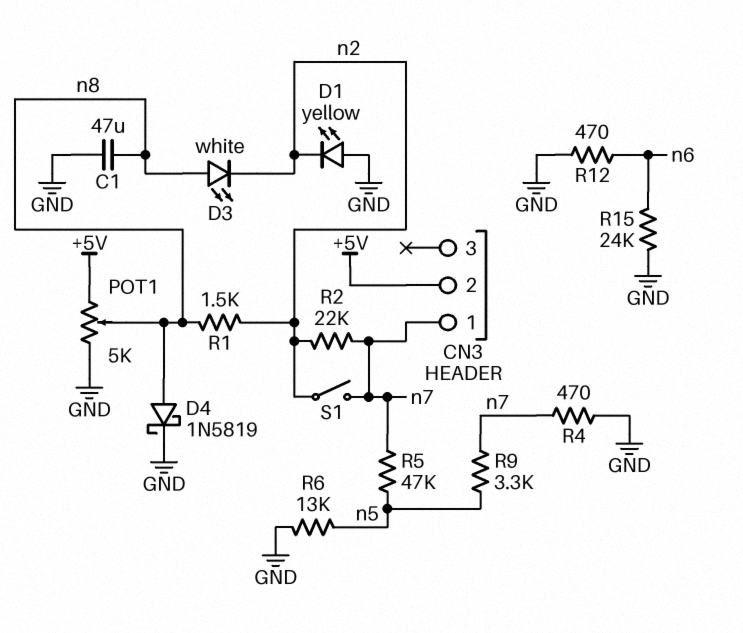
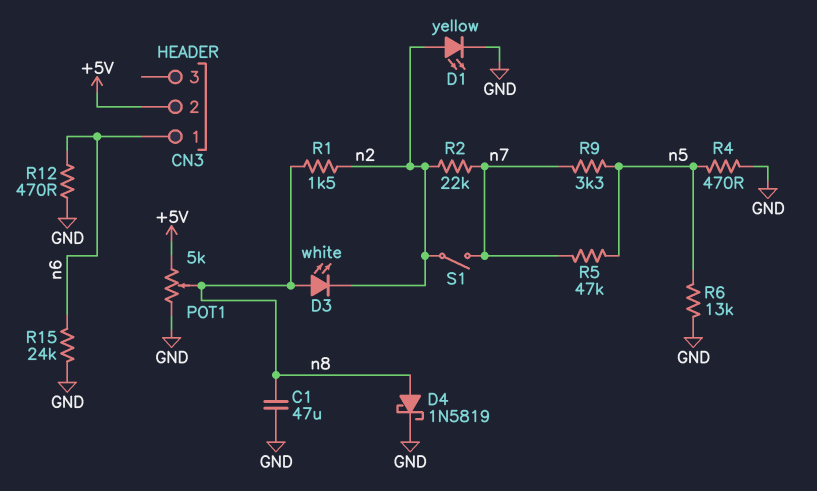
CN3 pin 1: n7 -> n6
D1: LED yellow (A GND, K n2) -> LED yellow (A n2, K GND)
R4: 470 (GND, n7) -> 470 (GND, n5)

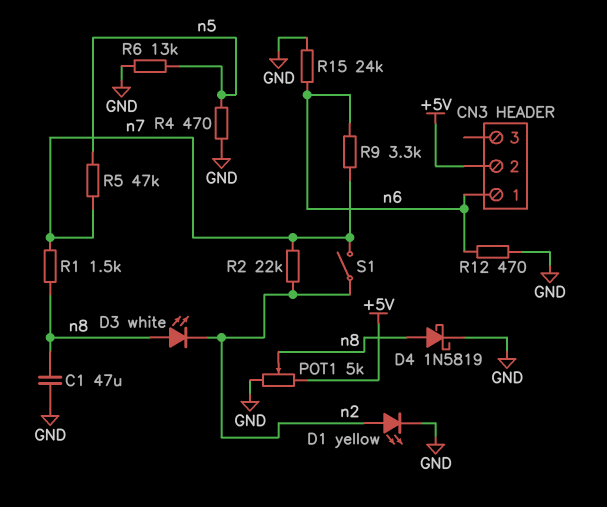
R1: 1.5k (n2, n8) -> 1.5k (n7, n8)
R9: 3.3k (n5, n7) -> 3.3k (n6, n7)

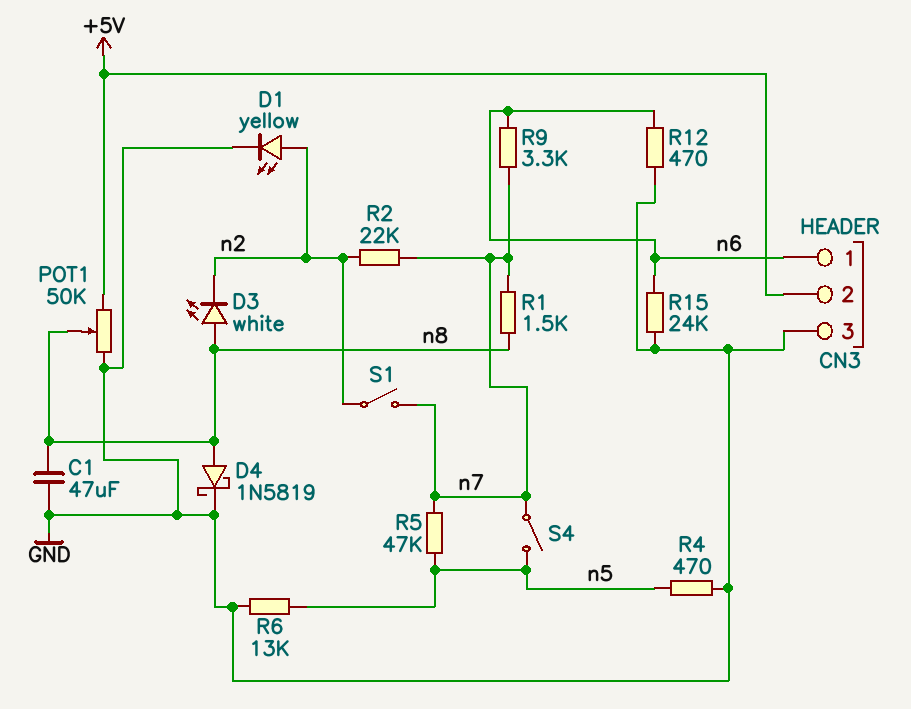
CN3 pin 3: none -> GND
POT1: 5k (+5V, GND, wiper n8) -> 50k (+5V, GND, wiper n8)
S4: none -> switch (n5, n7)

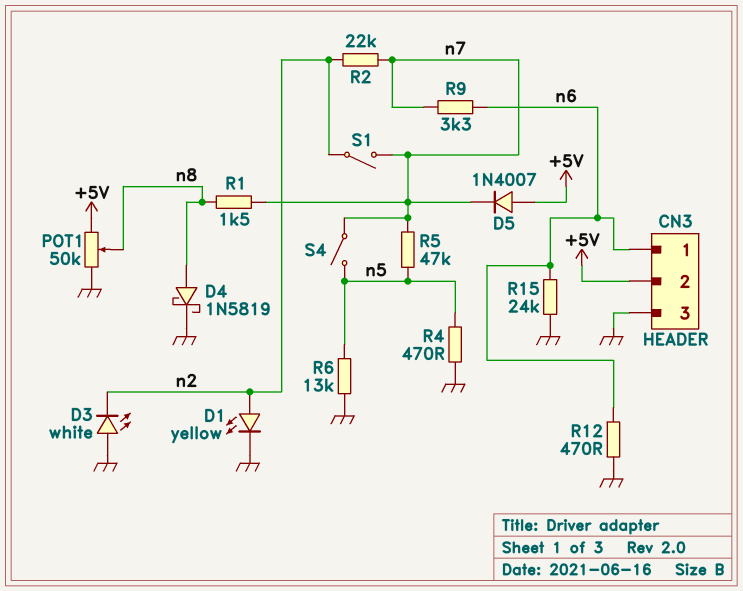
C1: 47uF (GND, n8) -> none
D3: LED white (A n8, K n2) -> LED white (A GND, K n2)
D5: none -> diode 1N4007 (A +5V, K n7)

